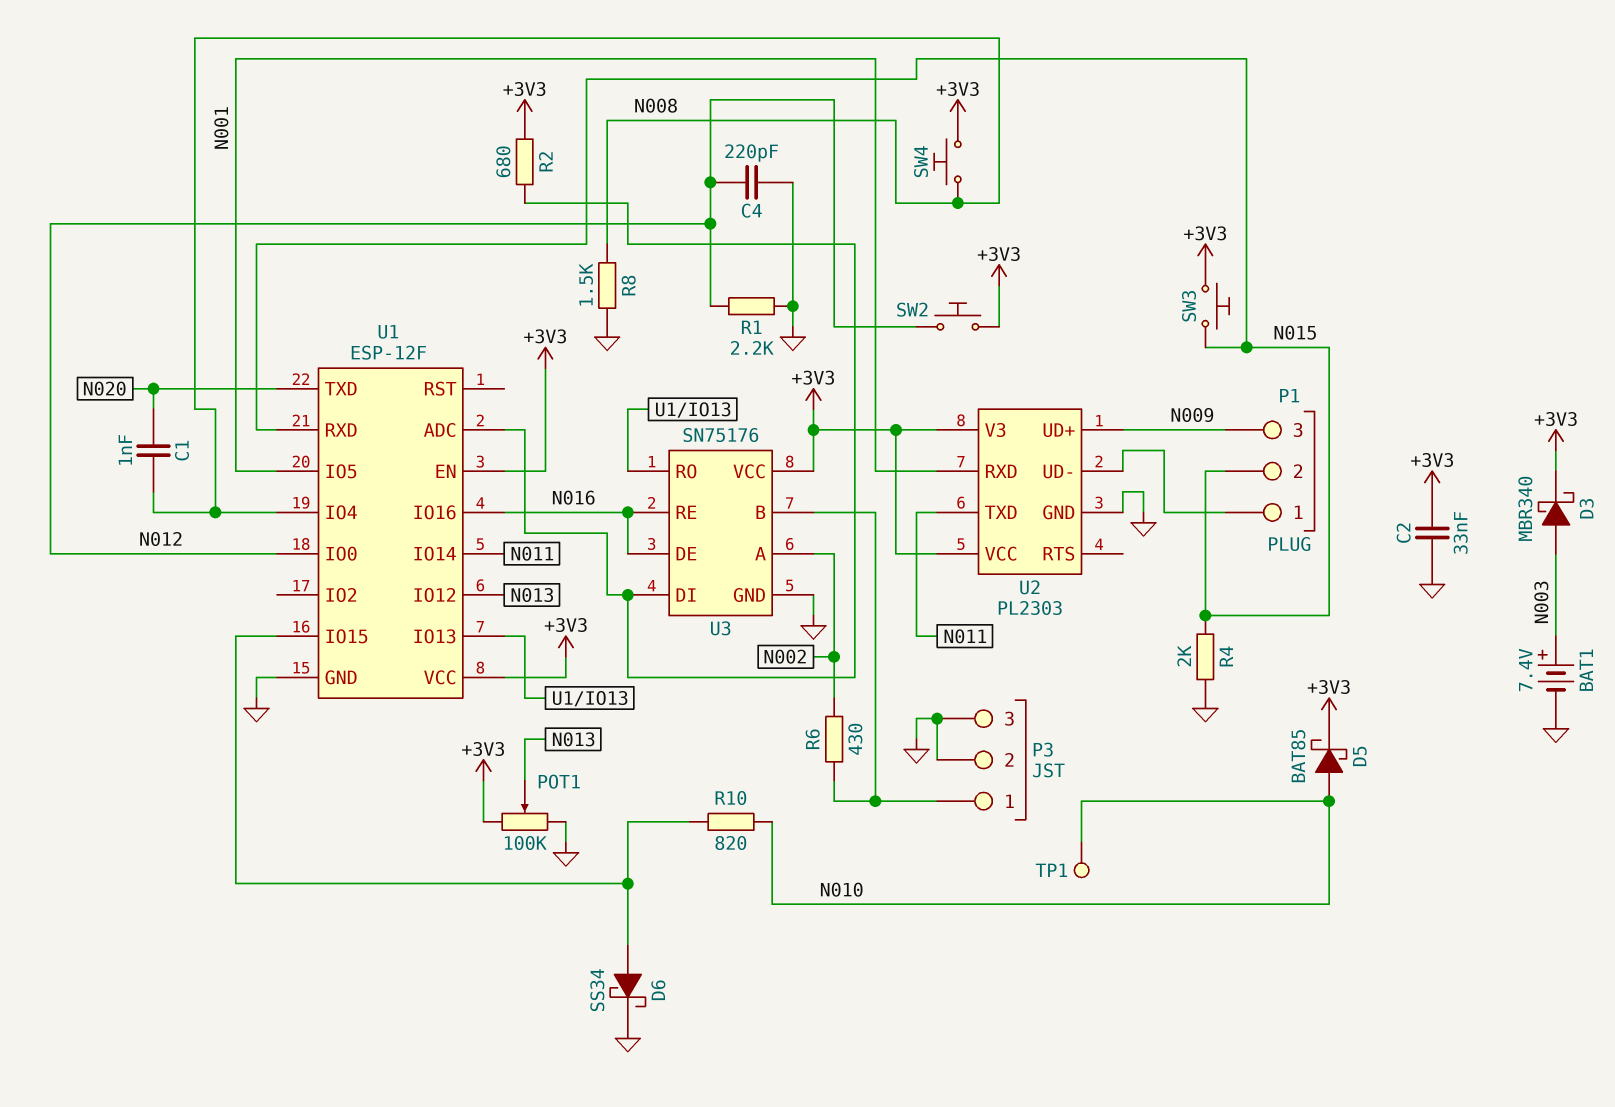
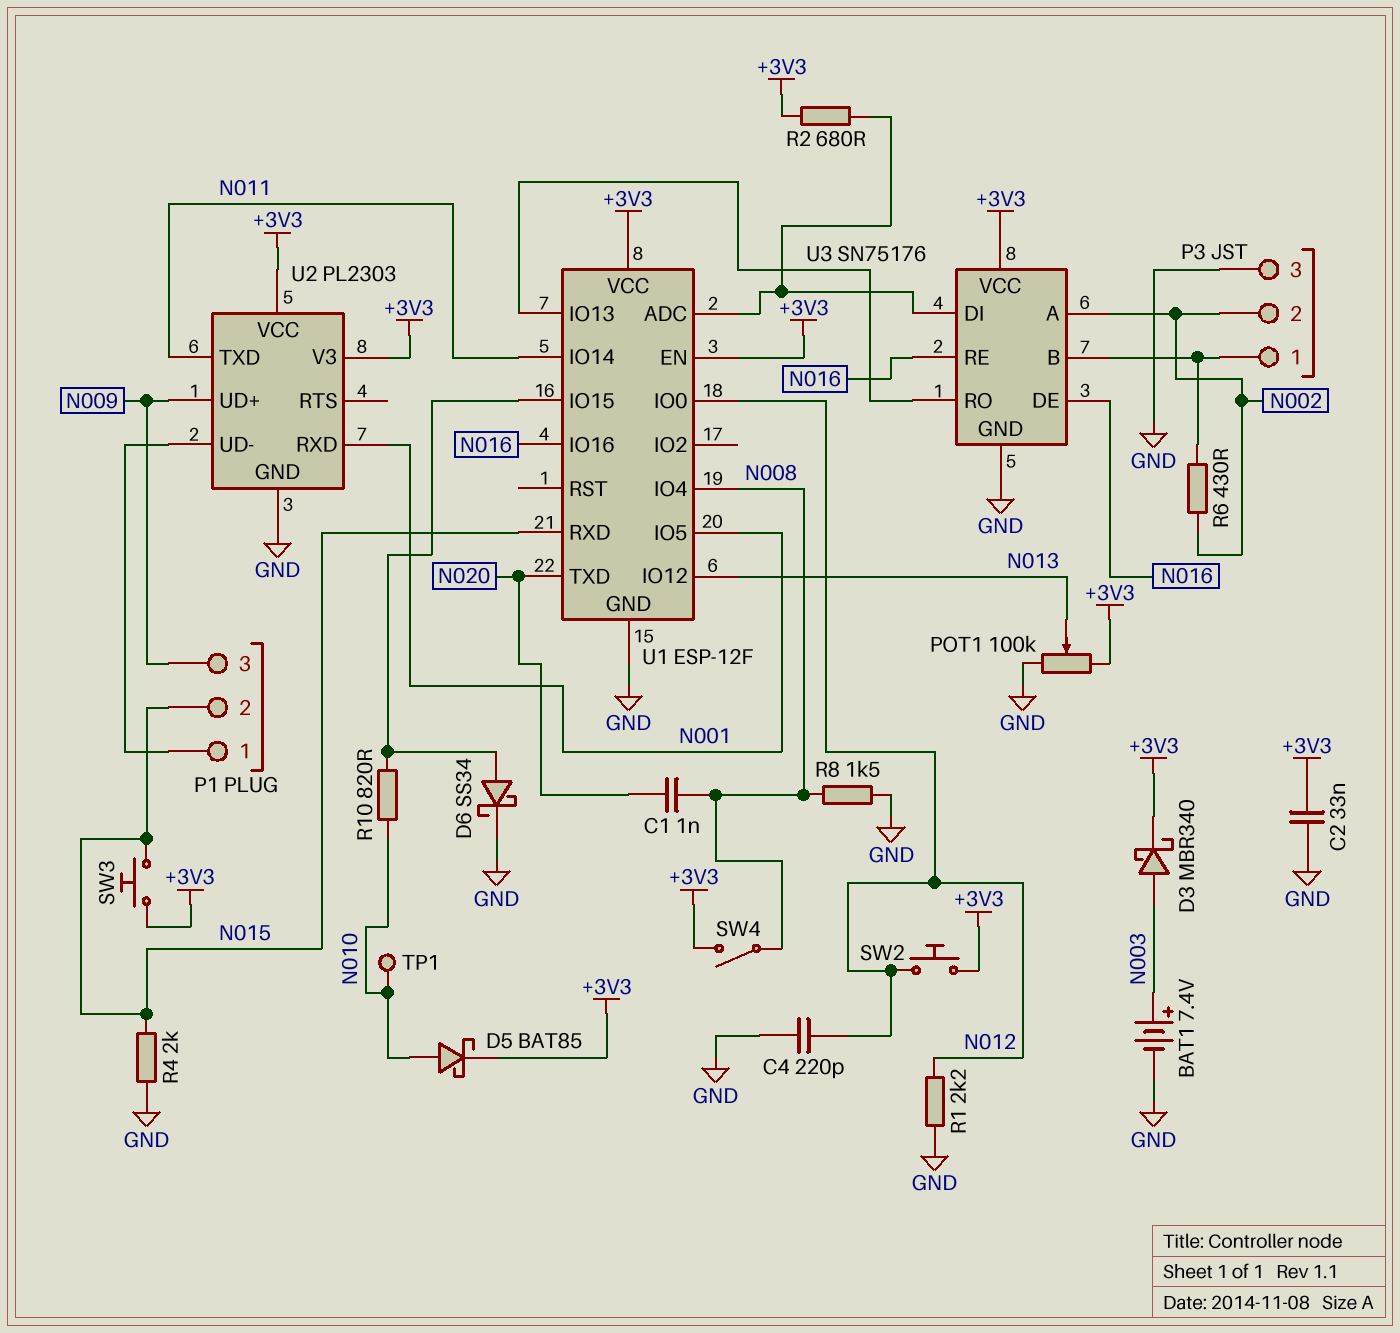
P3 pin 2: GND -> N002
SW4: button (+3V3, N008) -> switch (+3V3, N008)

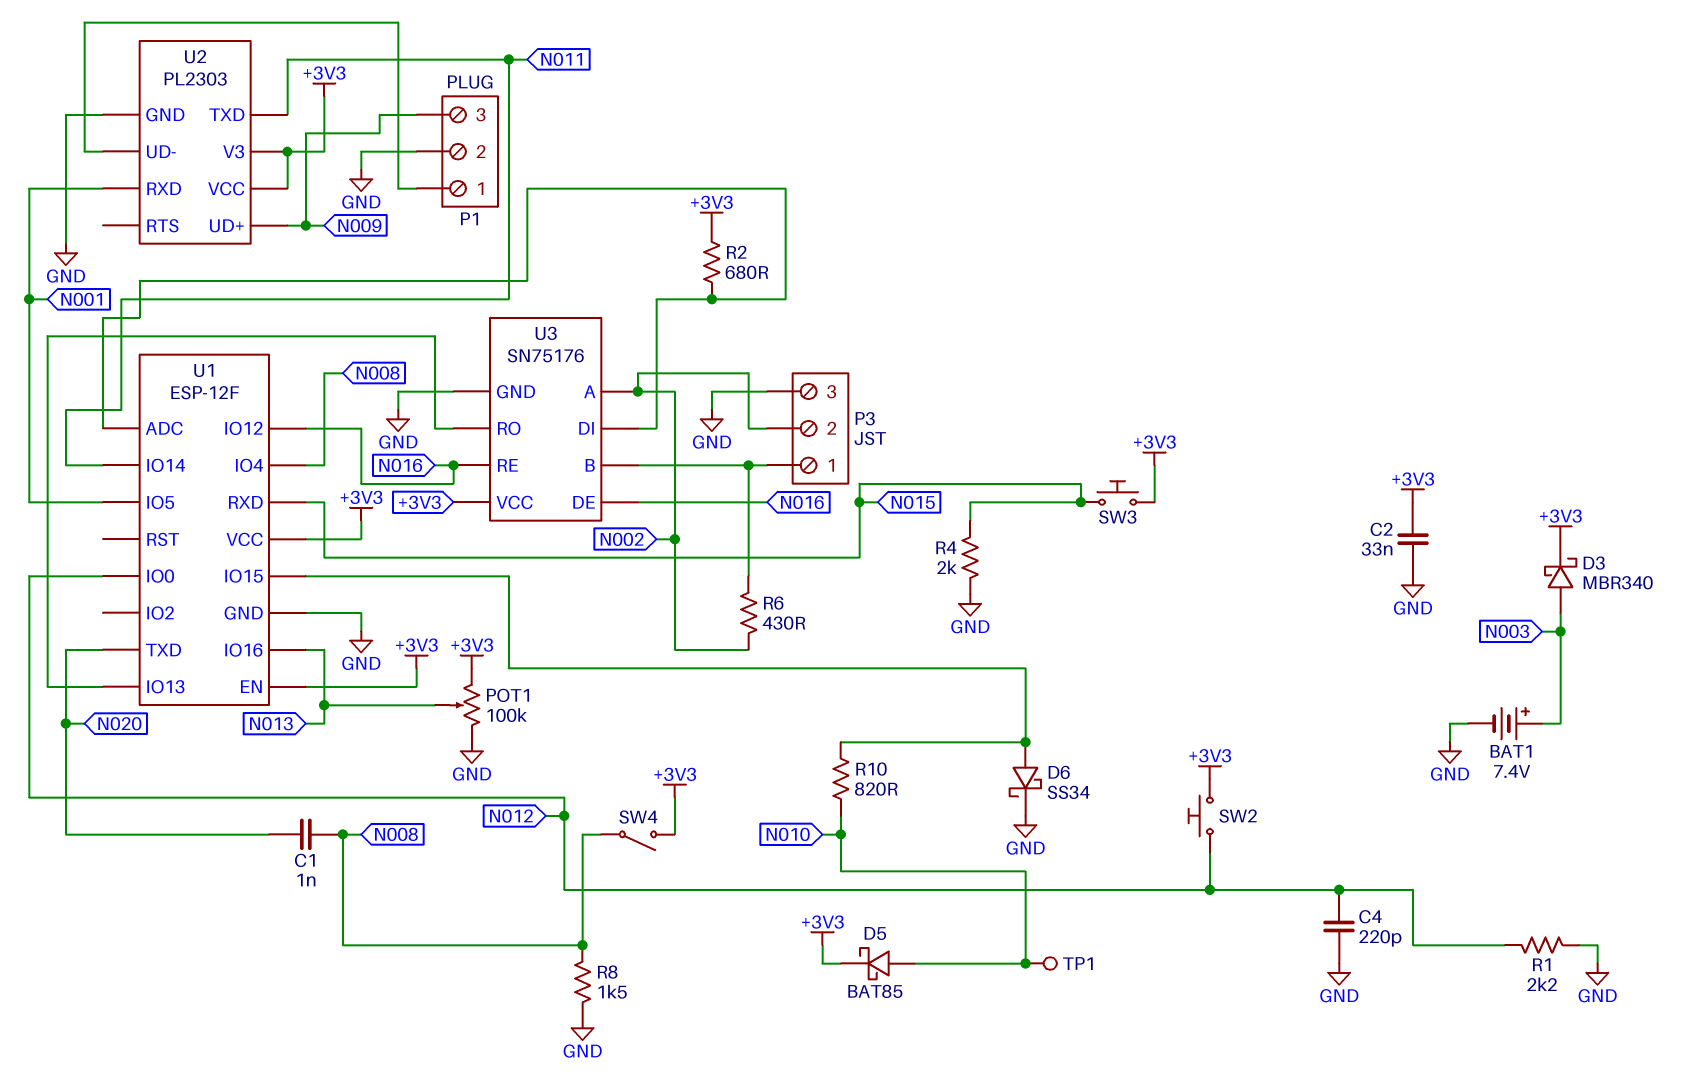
P1 pin 2: N015 -> GND
U1 pin IO12: N013 -> N016
U1 pin IO16: N016 -> N013

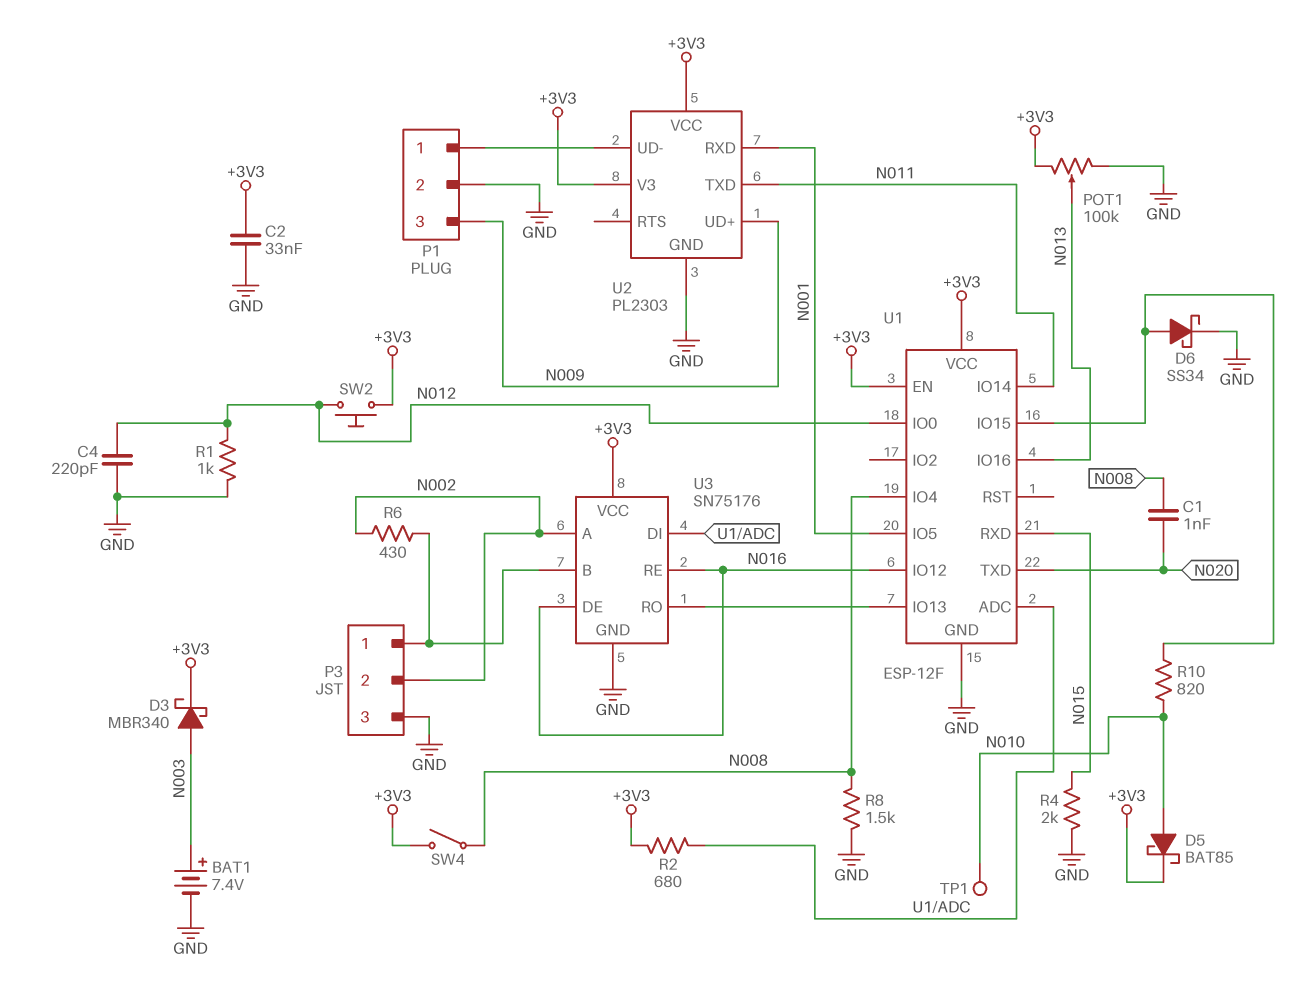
R1: 2.2k (GND, N012) -> 1k (GND, N012)
SW3: button (+3V3, N015) -> none

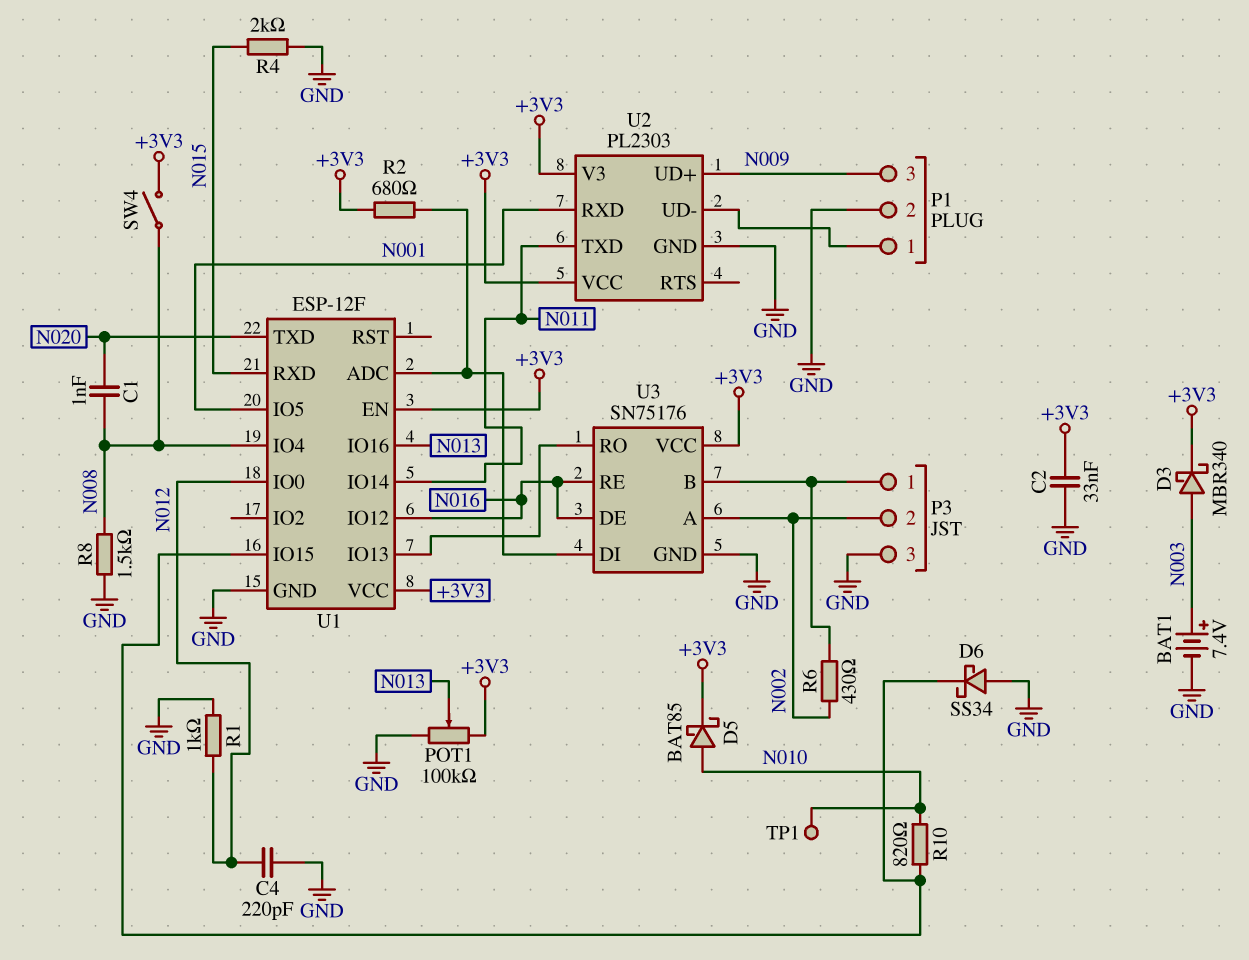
D6: schottky SS34 (A U1/IO15, K GND) -> schottky SS34 (A GND, K U1/IO15)
SW2: button (+3V3, N012) -> none

